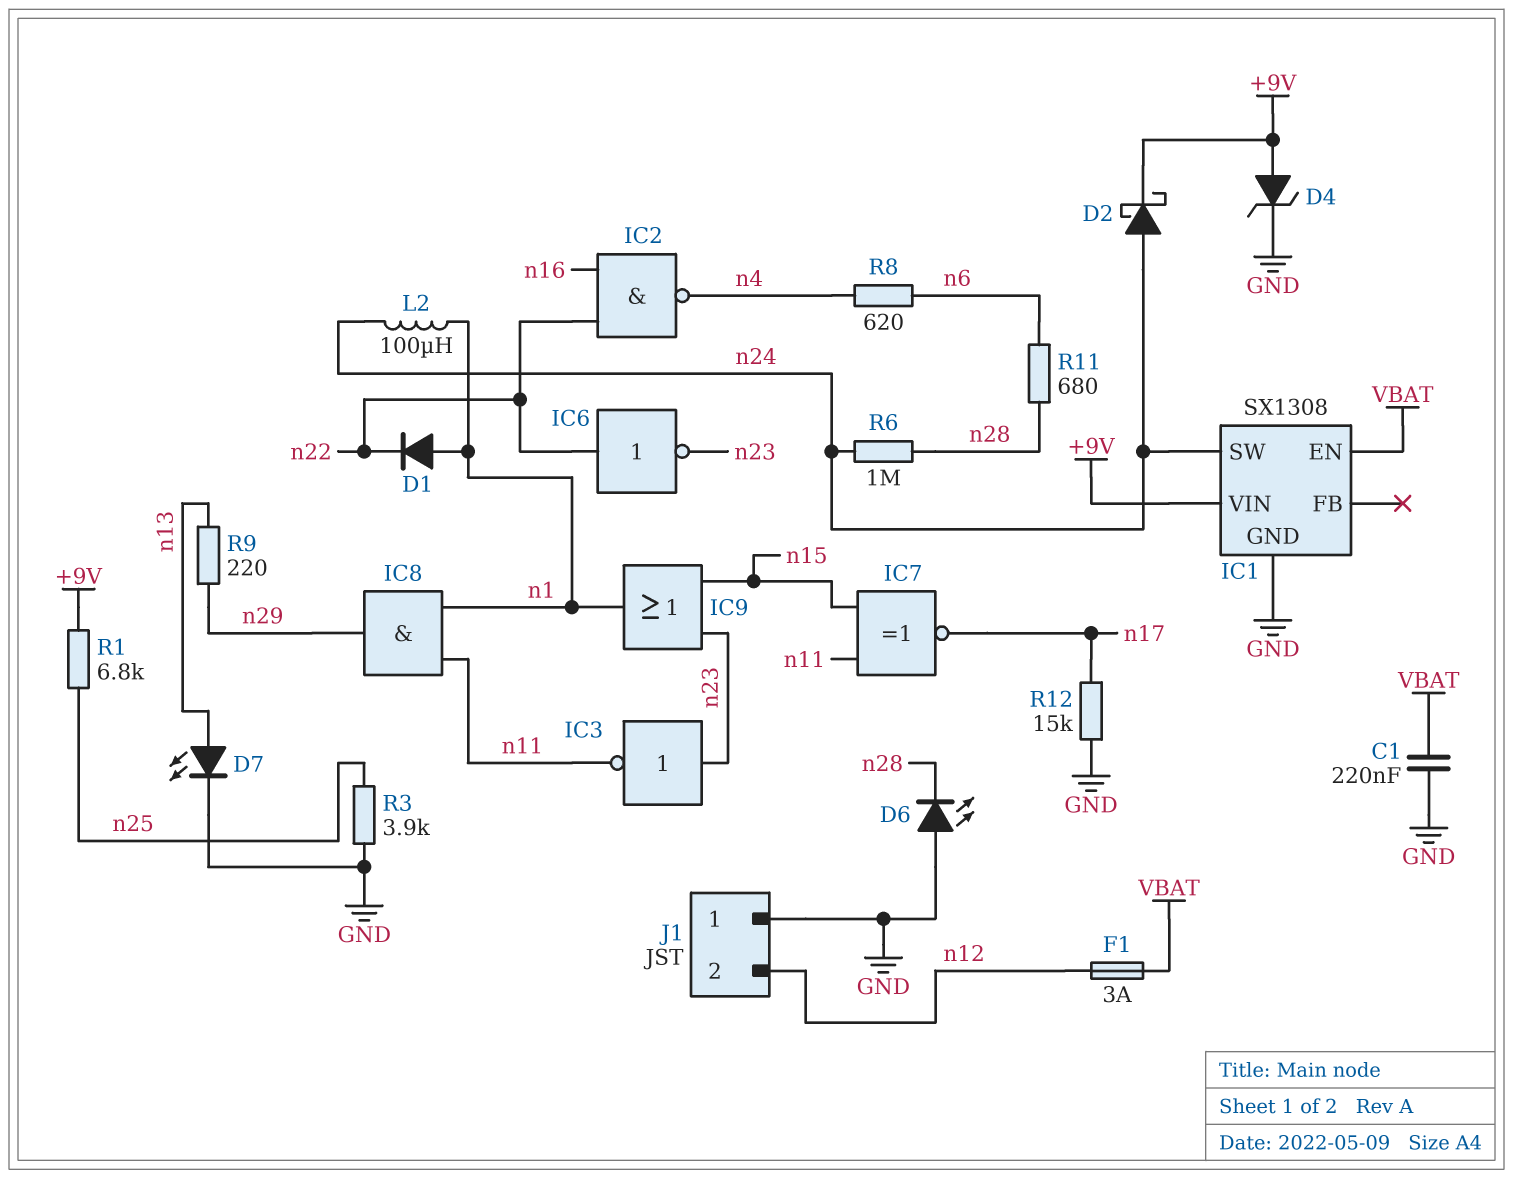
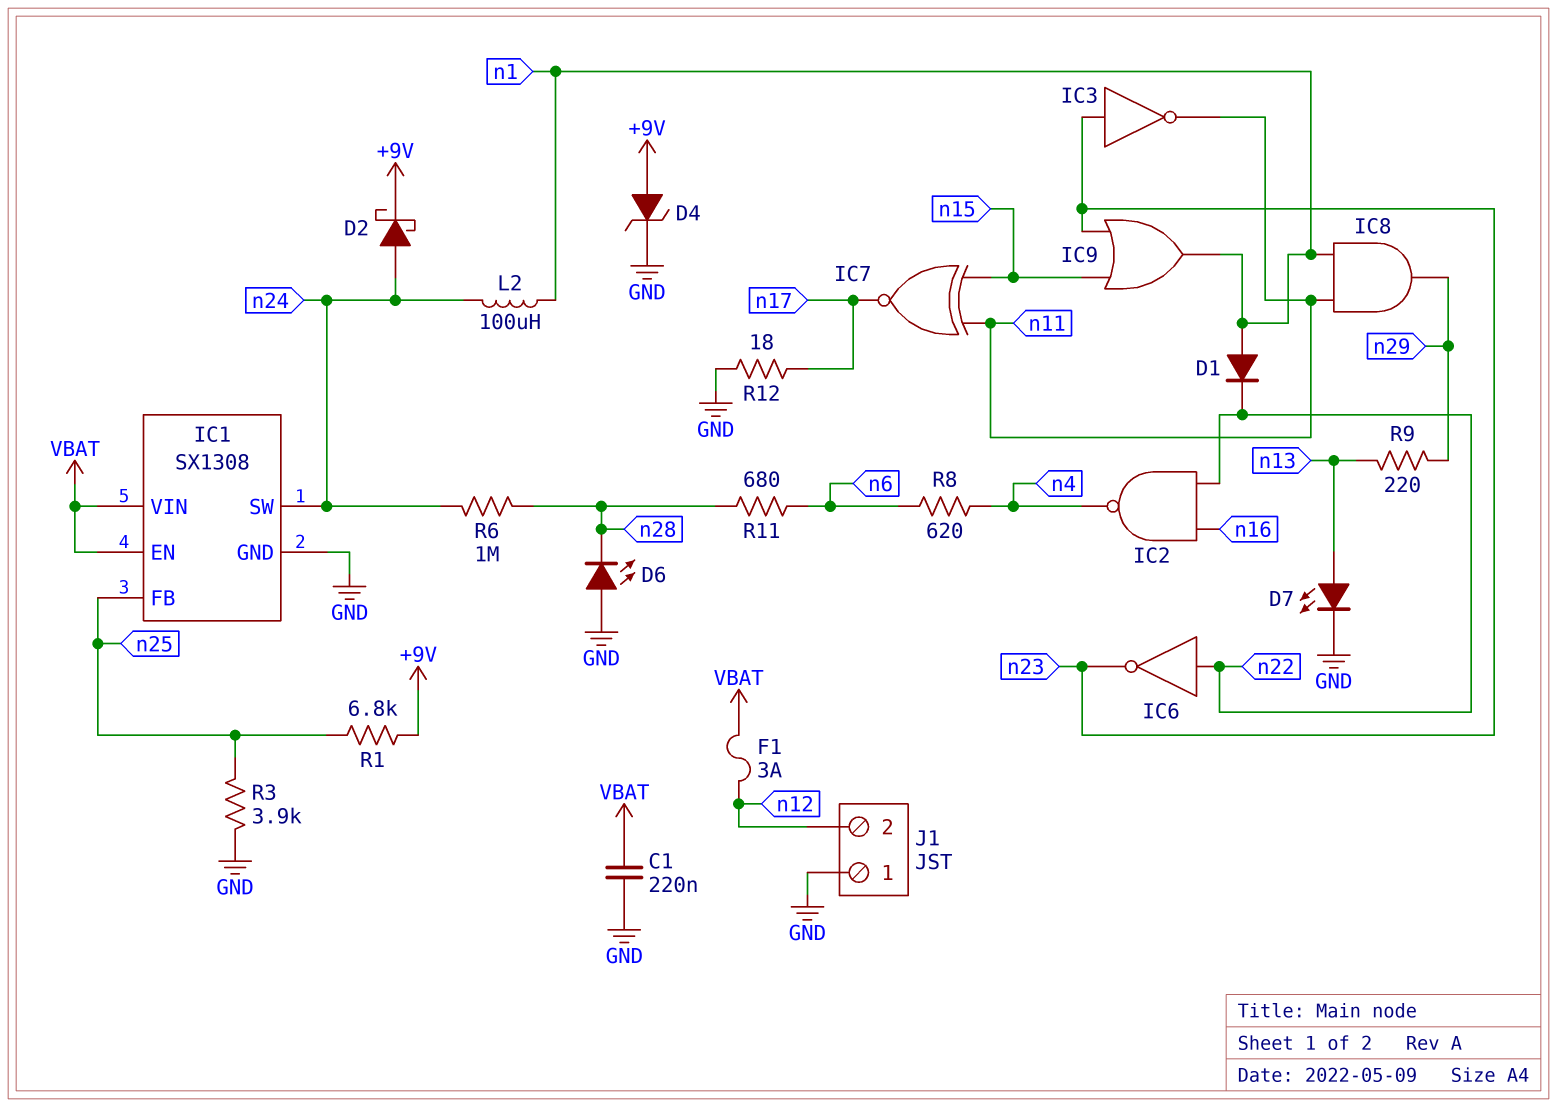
IC1 pin FB: none -> n25
IC1 pin VIN: +9V -> VBAT
R12: 15k (GND, n17) -> 18 (GND, n17)

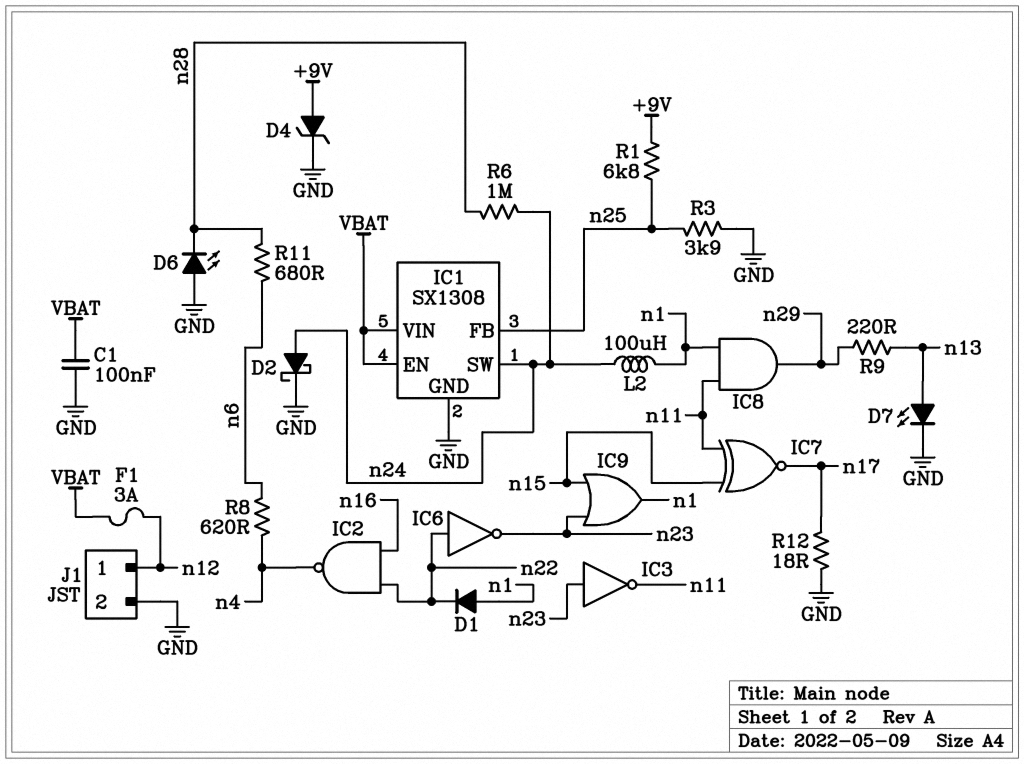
C1: 220nF (GND, VBAT) -> 100nF (GND, VBAT)
D2: schottky (A n24, K +9V) -> schottky (A n24, K GND)
J1 pin 1: GND -> n12
J1 pin 2: n12 -> GND

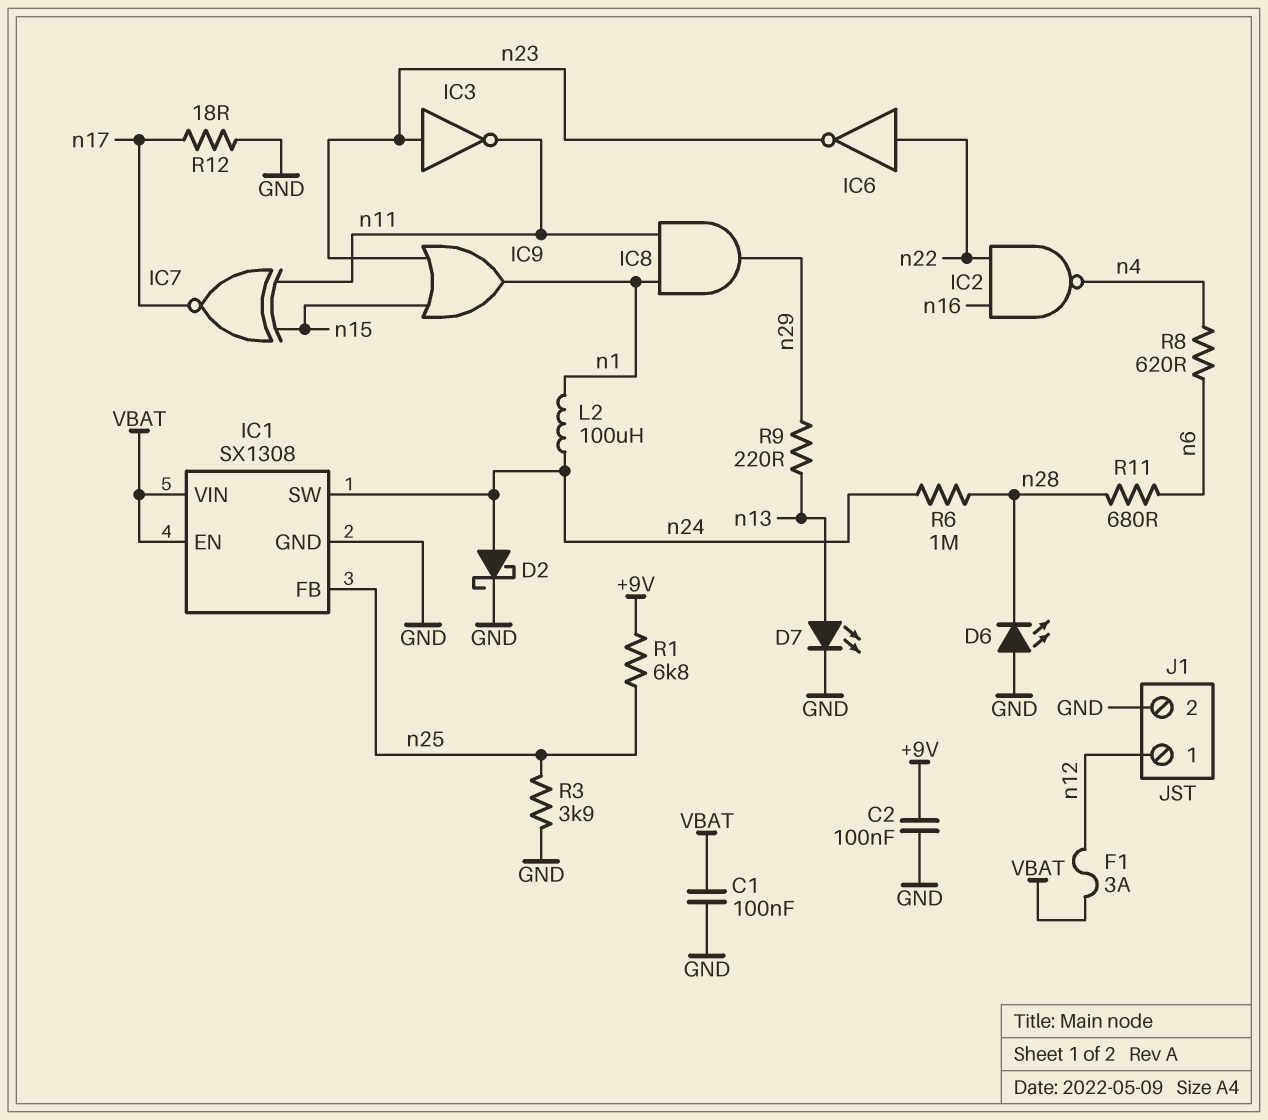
C2: none -> 100nF (+9V, GND)
D1: diode (A n1, K n22) -> none
D4: zener (A +9V, K GND) -> none

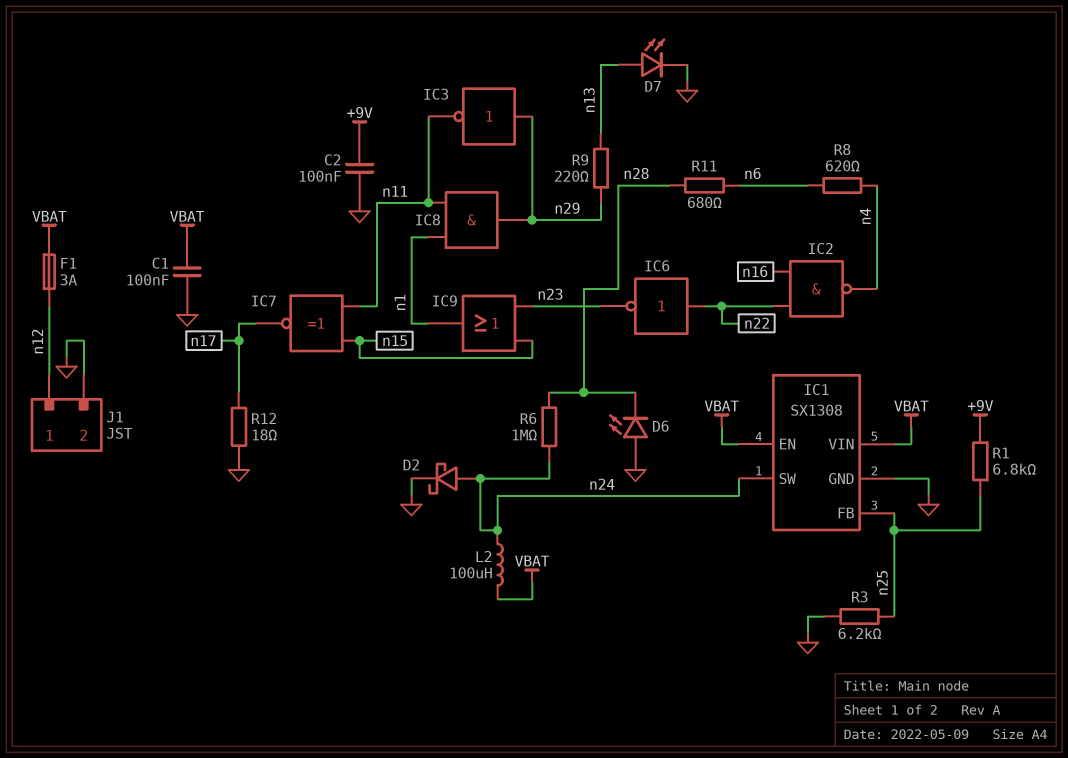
IC3: NOT (in n23, out n11) -> NOT (in n29, out n11)
L2: 100uH (n1, n24) -> 100uH (VBAT, n24)
R3: 3.9k (GND, n25) -> 6.2k (GND, n25)

